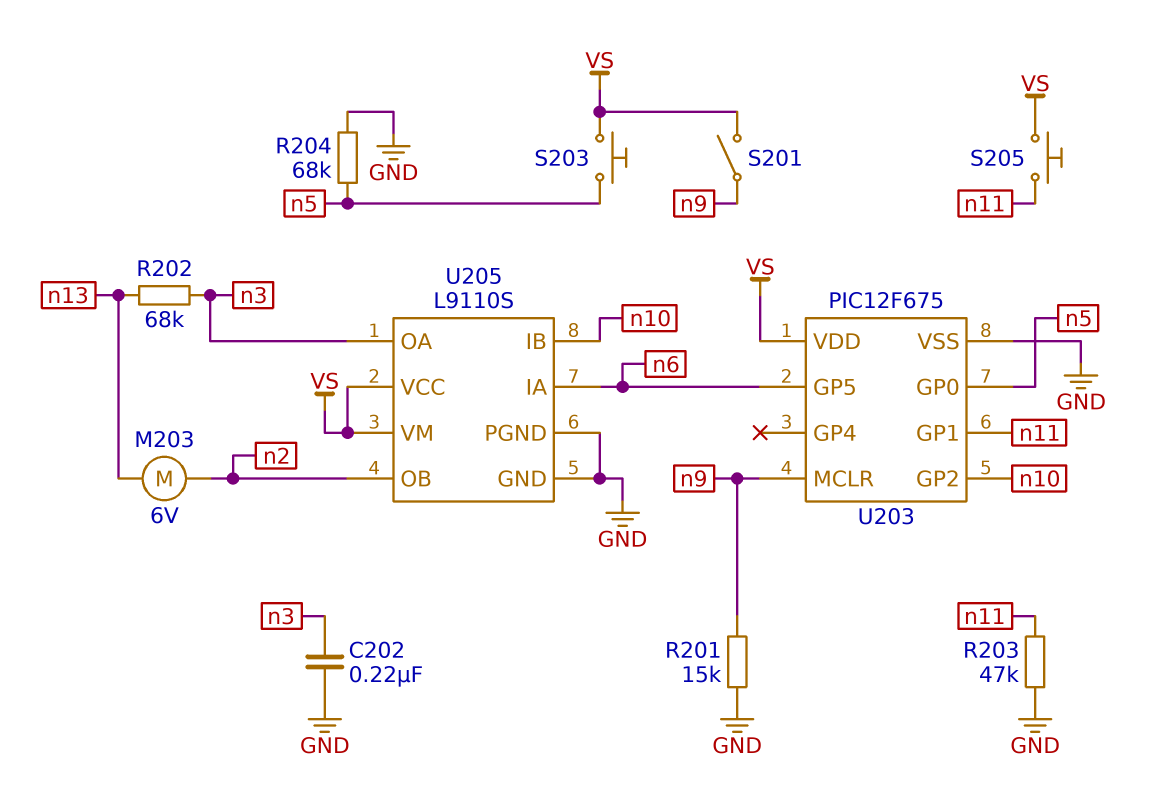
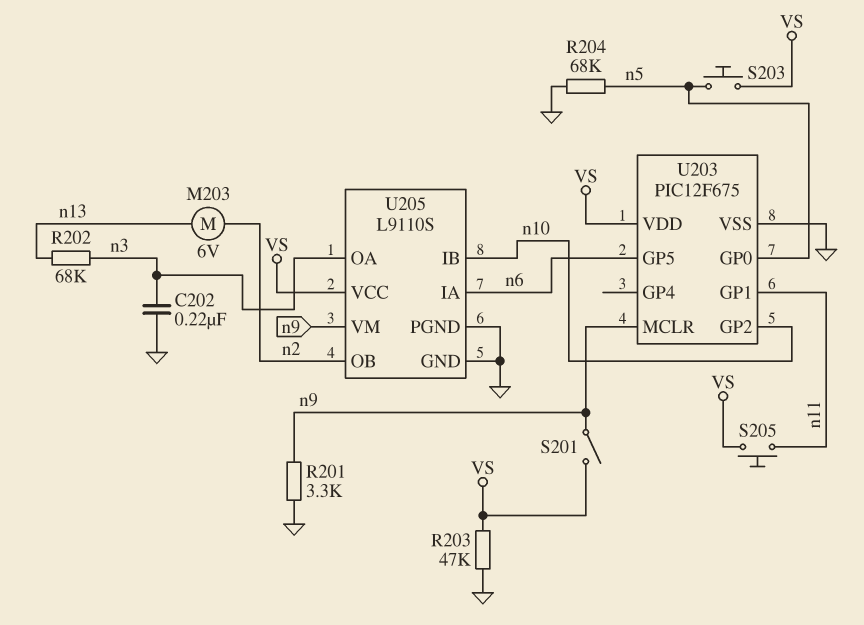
R201: 15k (GND, n9) -> 3.3k (GND, n9)
R203: 47k (GND, n11) -> 47k (GND, VS)
U205 pin VM: VS -> n9

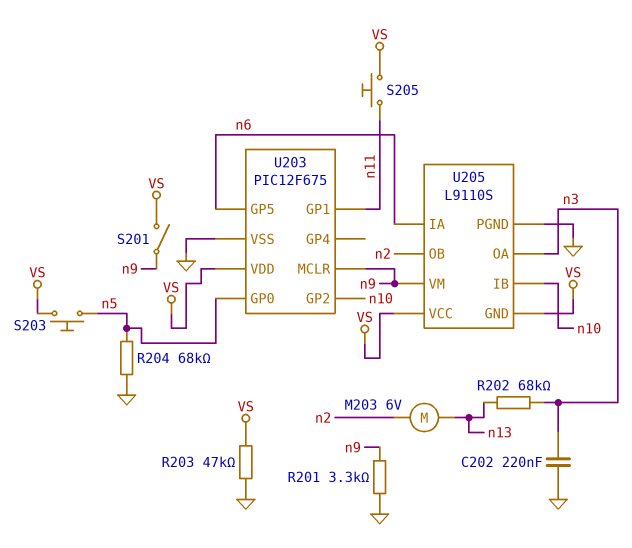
U205 pin GND: GND -> VS

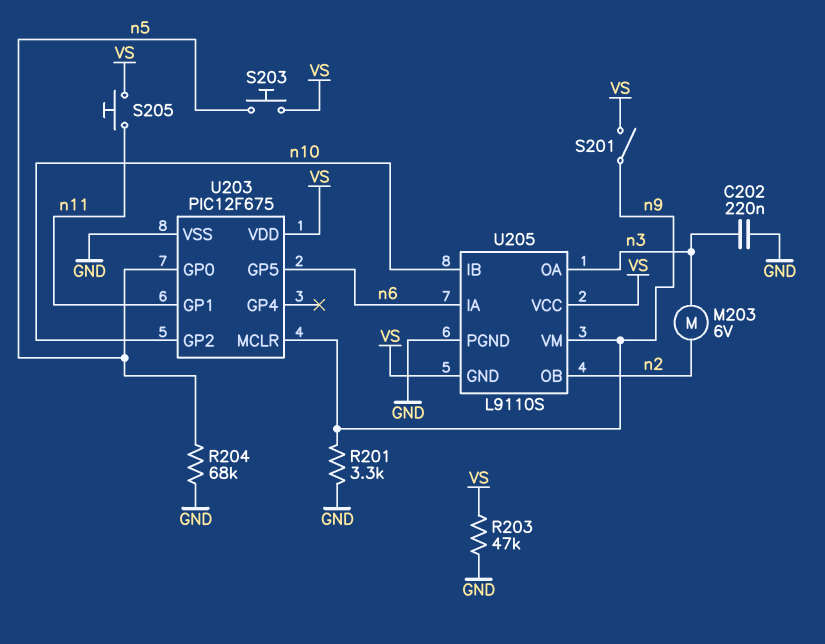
M203: motor 6V (n2, n13) -> motor 6V (n2, n3)
R202: 68k (n3, n13) -> none

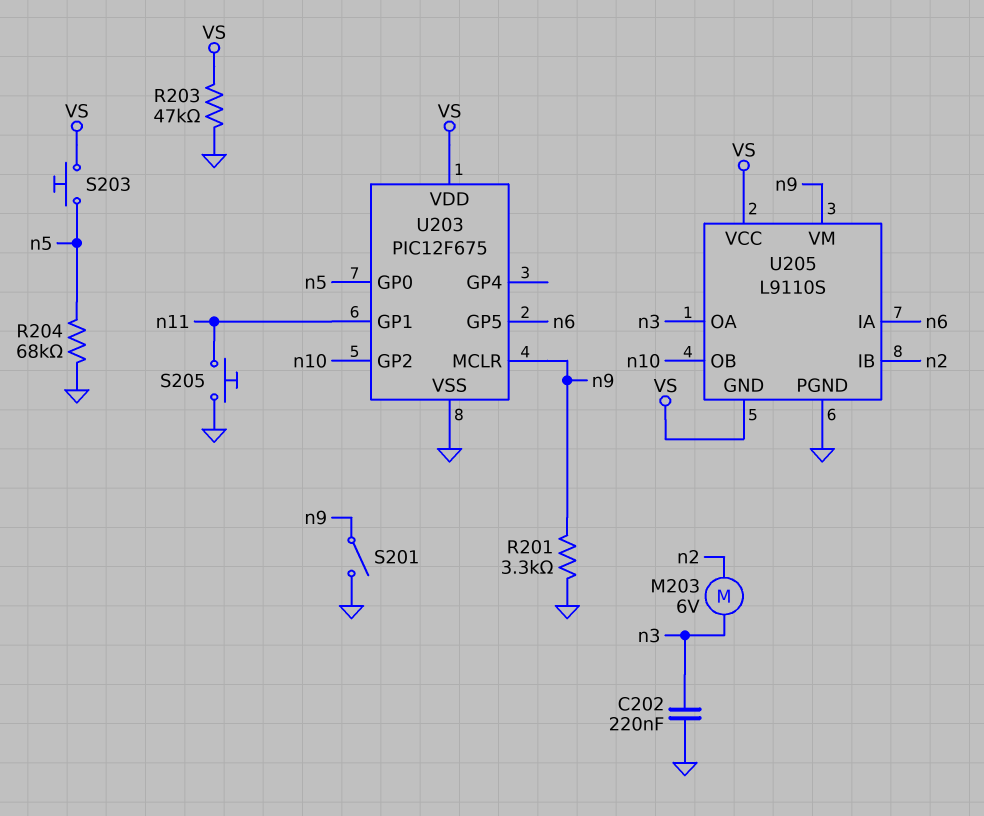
S201: switch (VS, n9) -> switch (GND, n9)
S205: button (VS, n11) -> button (GND, n11)
U205 pin IB: n10 -> n2
U205 pin OB: n2 -> n10

